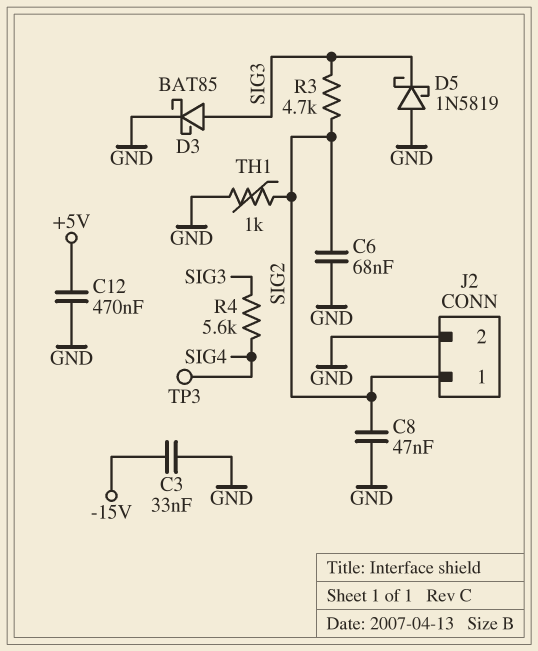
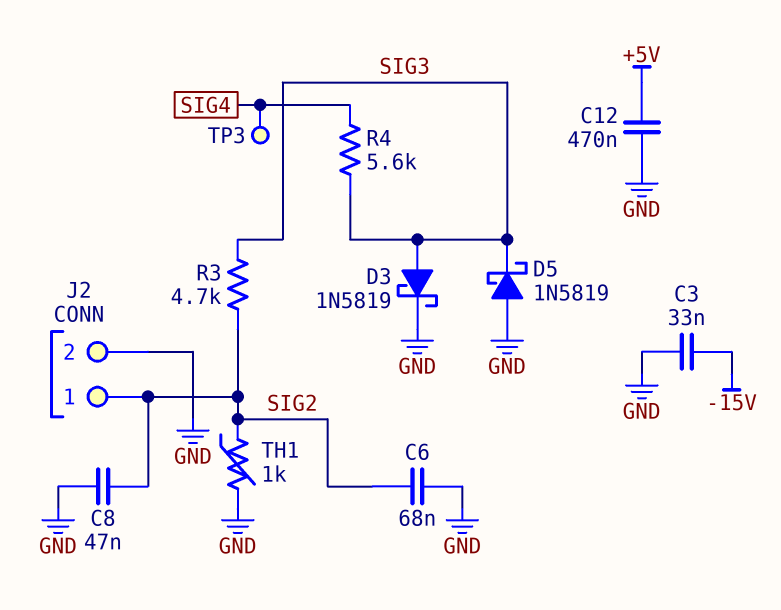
D3: schottky BAT85 (A SIG3, K GND) -> schottky 1N5819 (A SIG3, K GND)

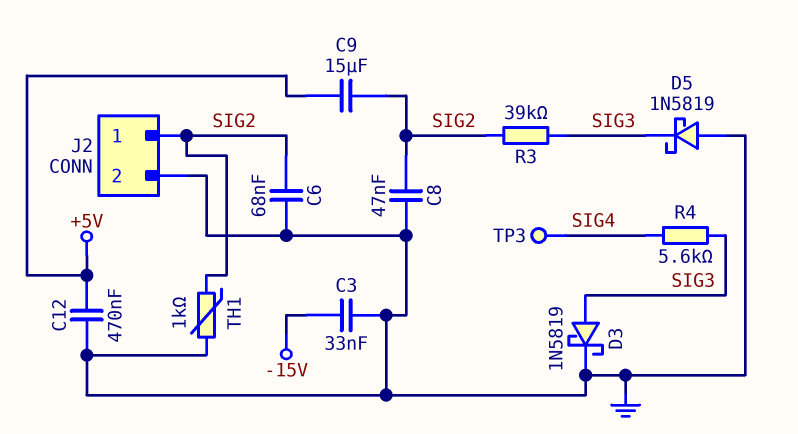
C9: none -> 15uF (+5V, SIG2)
R3: 4.7k (SIG2, SIG3) -> 39k (SIG2, SIG3)

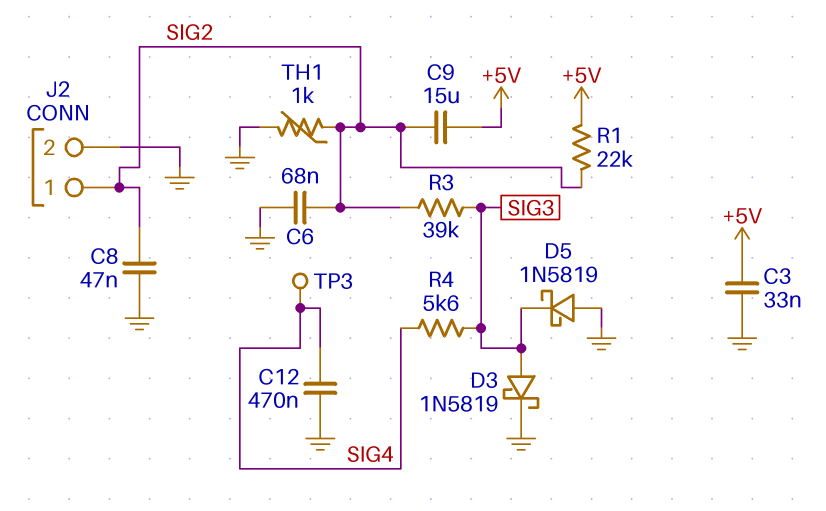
C3: 33nF (-15V, GND) -> 33nF (+5V, GND)
C12: 470nF (+5V, GND) -> 470nF (GND, SIG4)
R1: none -> 22k (+5V, SIG2)

